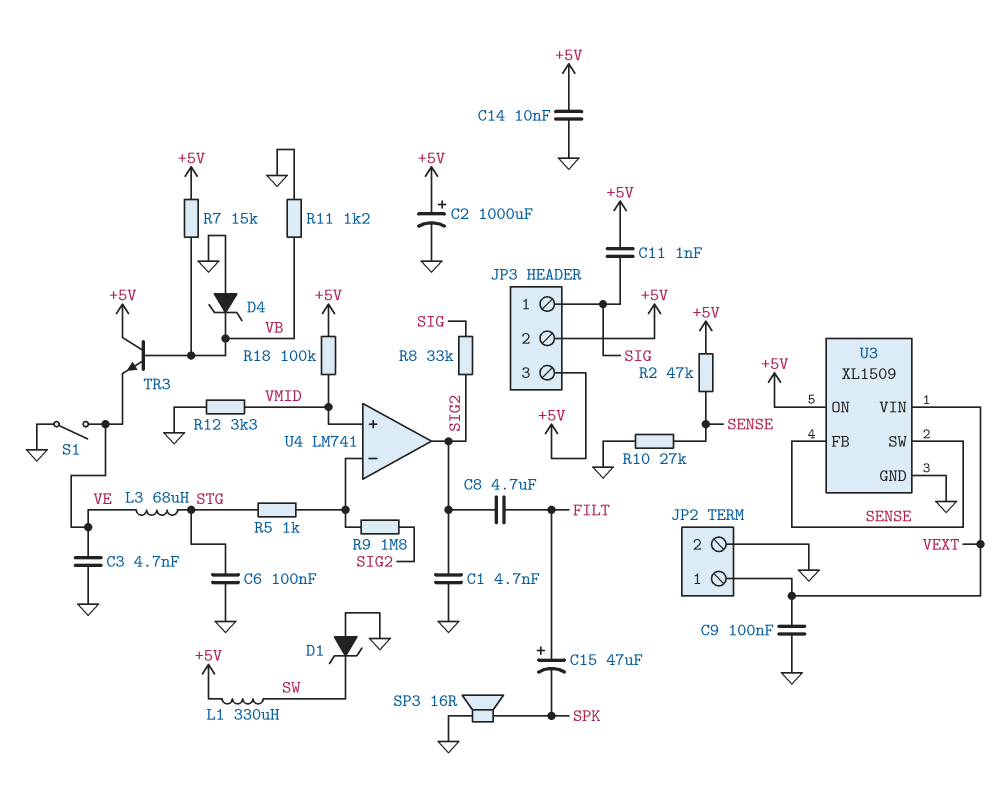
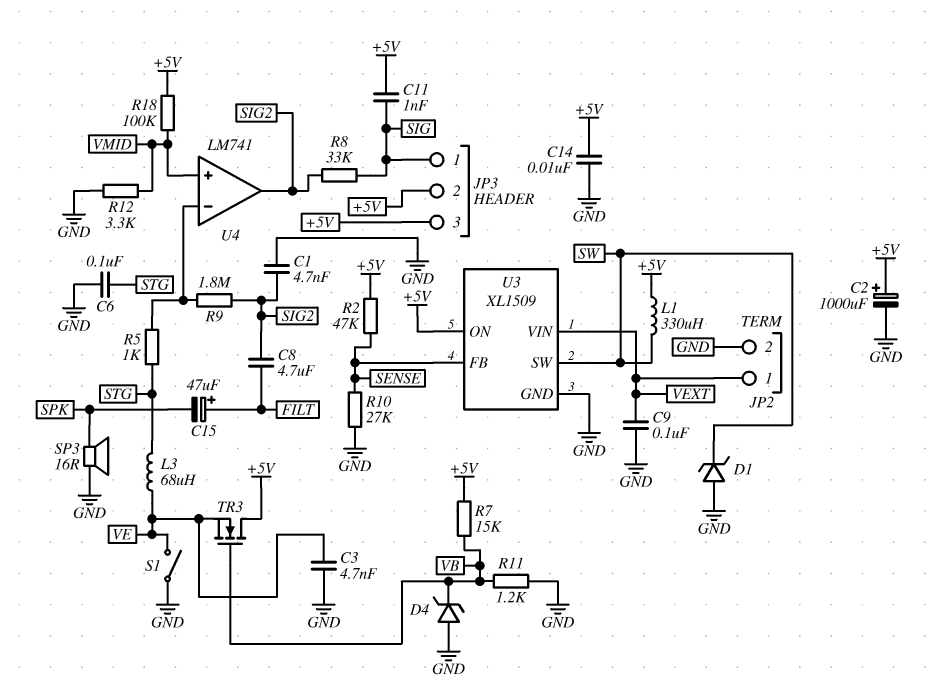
TR3: NPN (B VB, C +5V, E VE) -> NMOS (G VB, D +5V, S VE)
U3 pin SW: SENSE -> SW

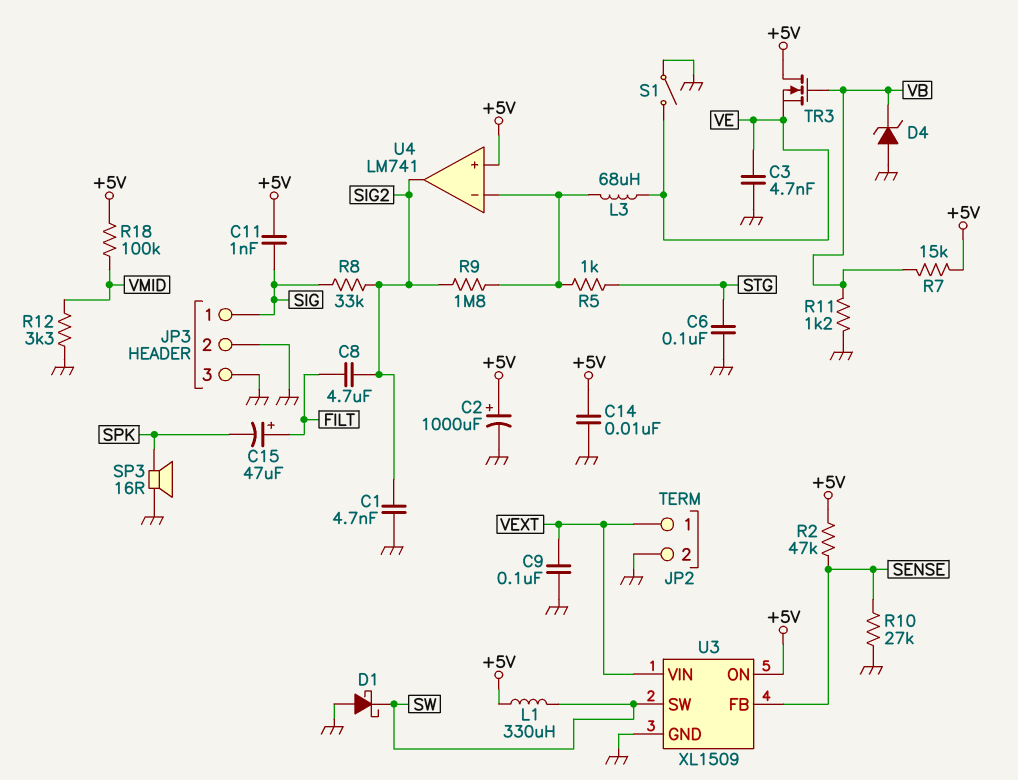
D1: zener (A GND, K SW) -> schottky (A GND, K SW)
JP3 pin 2: +5V -> GND
JP3 pin 3: +5V -> GND
L3: 68uH (STG, VE) -> 68uH (U4/in-, VE)
U4 pin in+: VMID -> +5V

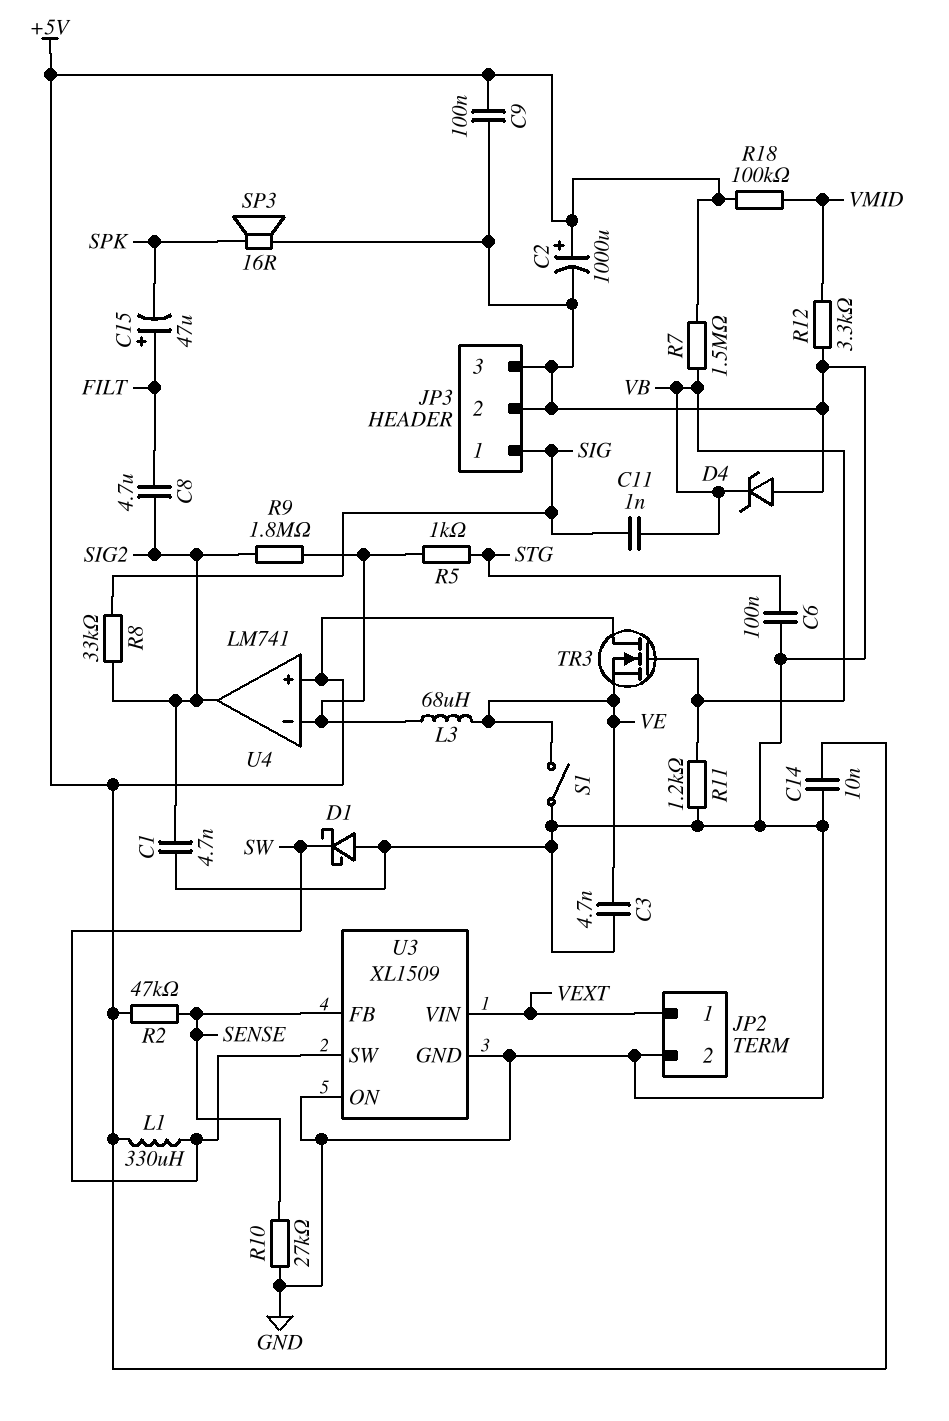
C9: 100nF (GND, VEXT) -> 100nF (+5V, GND)
C11: 1nF (+5V, SIG) -> 1nF (SIG, VB)
R7: 15k (+5V, VB) -> 1.5M (+5V, VB)
U3 pin ON: +5V -> GND

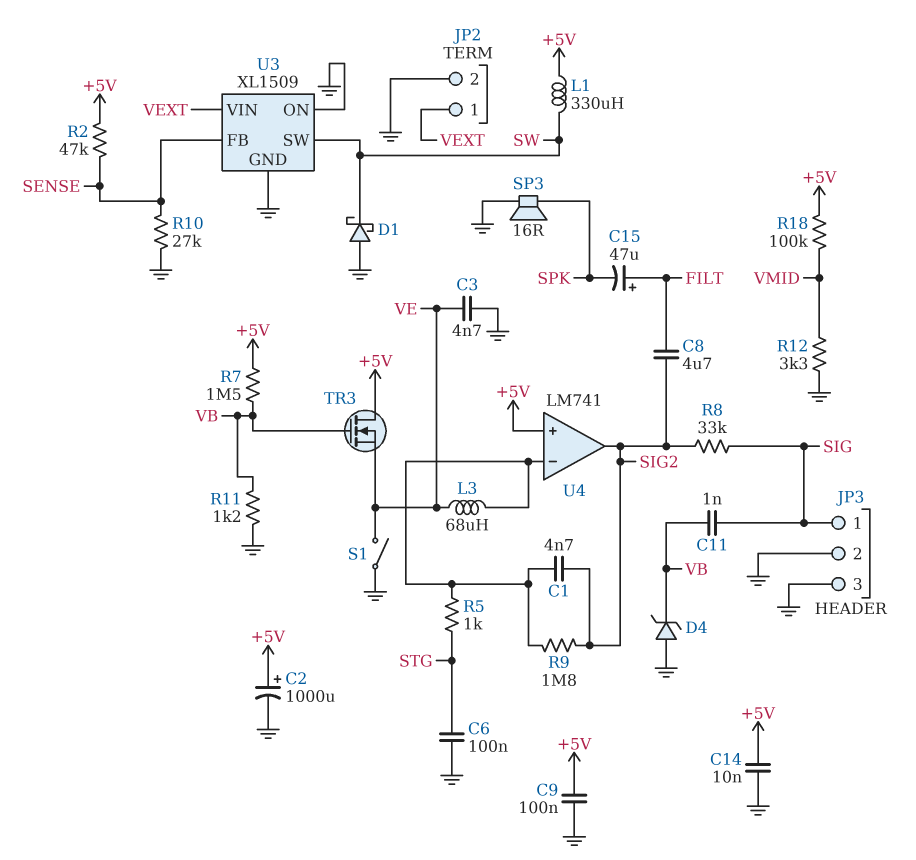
C1: 4.7nF (GND, SIG2) -> 4.7nF (SIG2, U4/in-)

